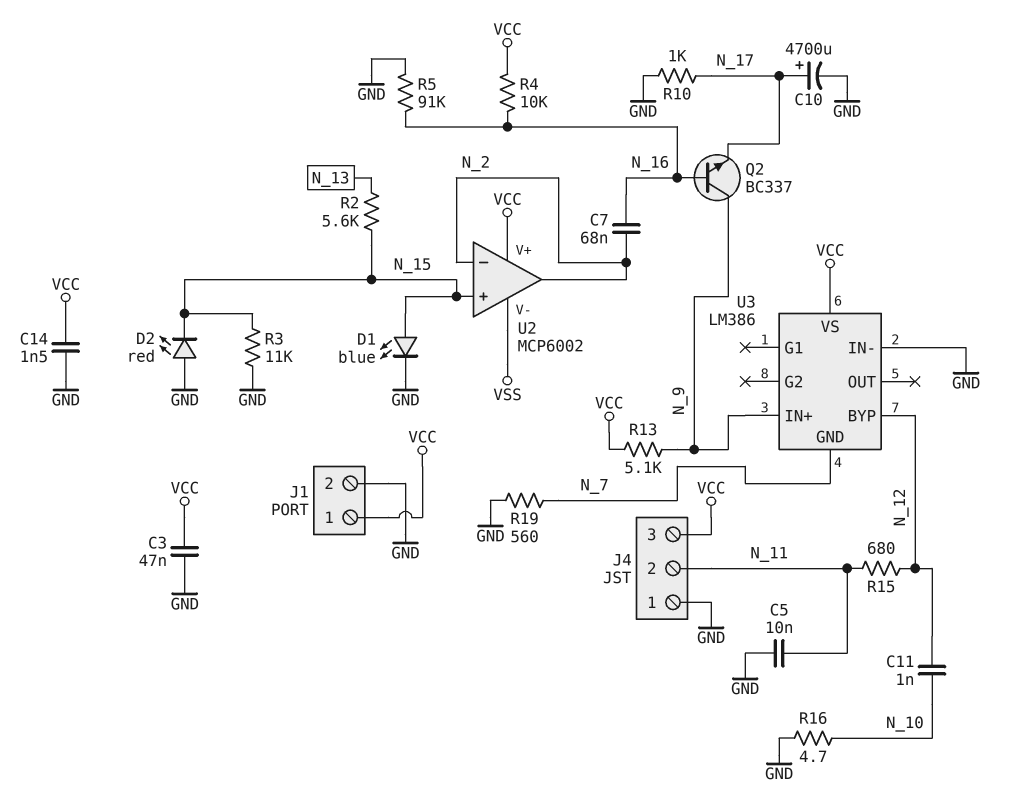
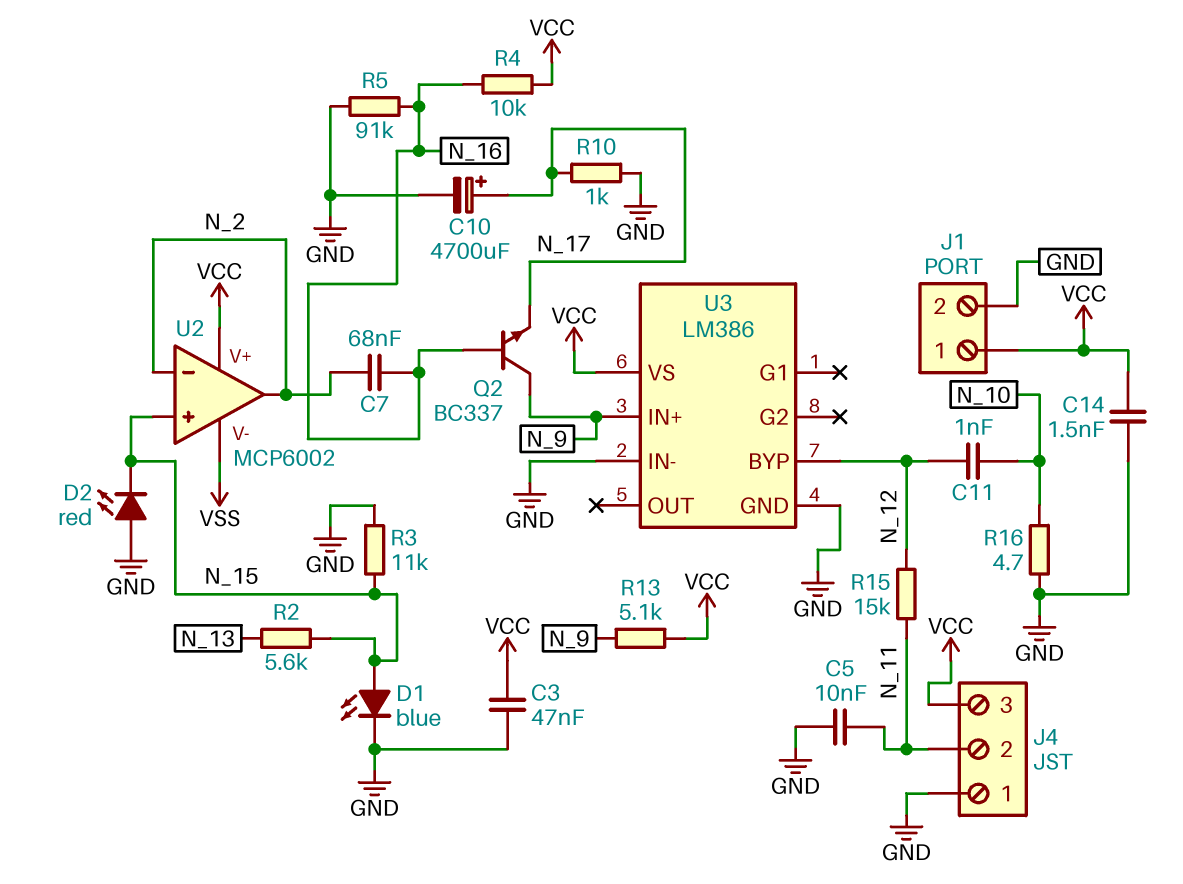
R15: 680 (N_11, N_12) -> 15k (N_11, N_12)
R19: 560 (GND, N_7) -> none
U3 pin GND: N_7 -> GND

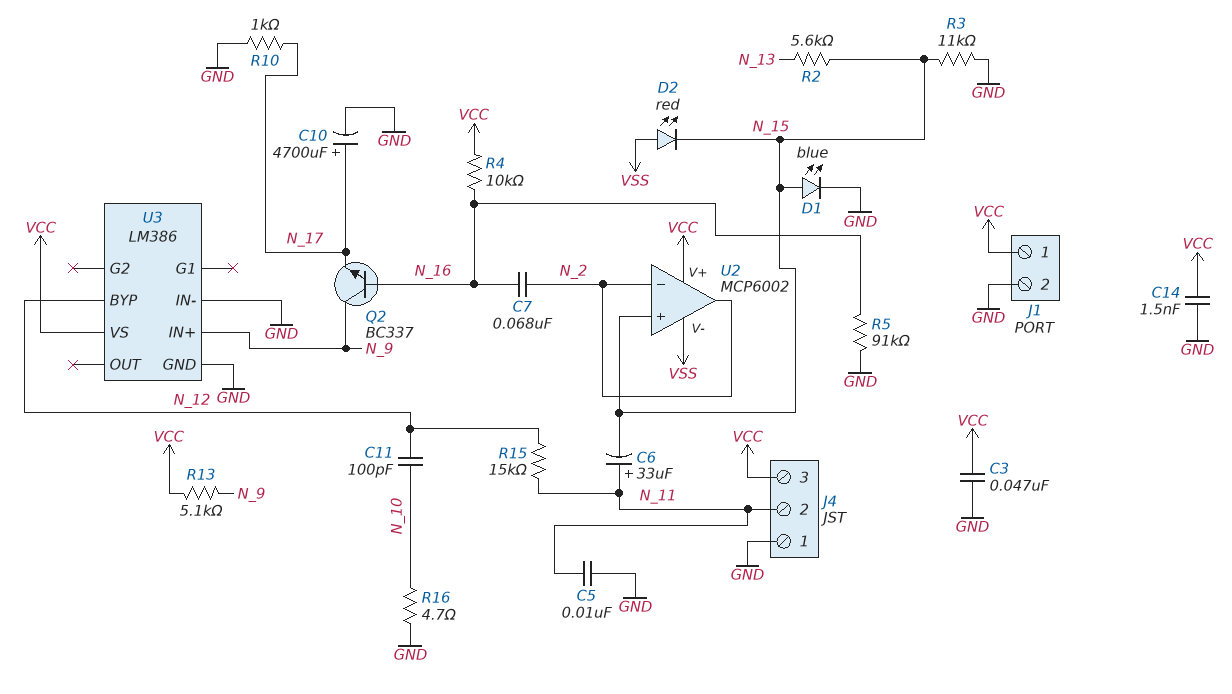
C6: none -> 33uF (plus N_11, minus N_15)
C11: 1nF (N_10, N_12) -> 100pF (N_10, N_12)
D2: LED red (A GND, K N_15) -> LED red (A VSS, K N_15)

